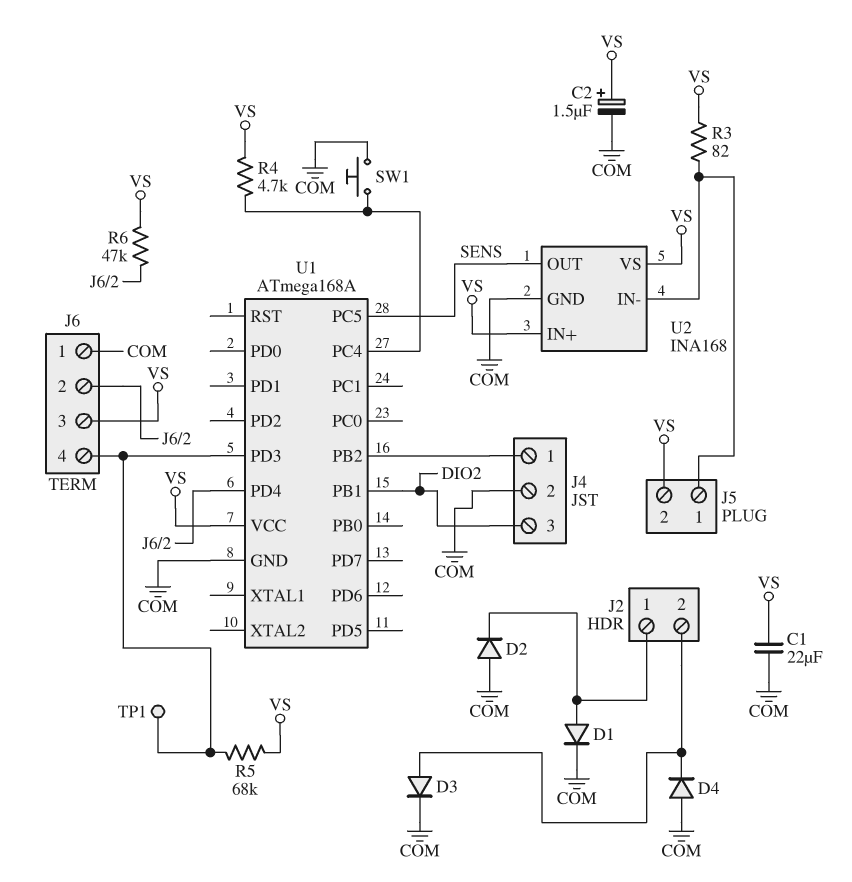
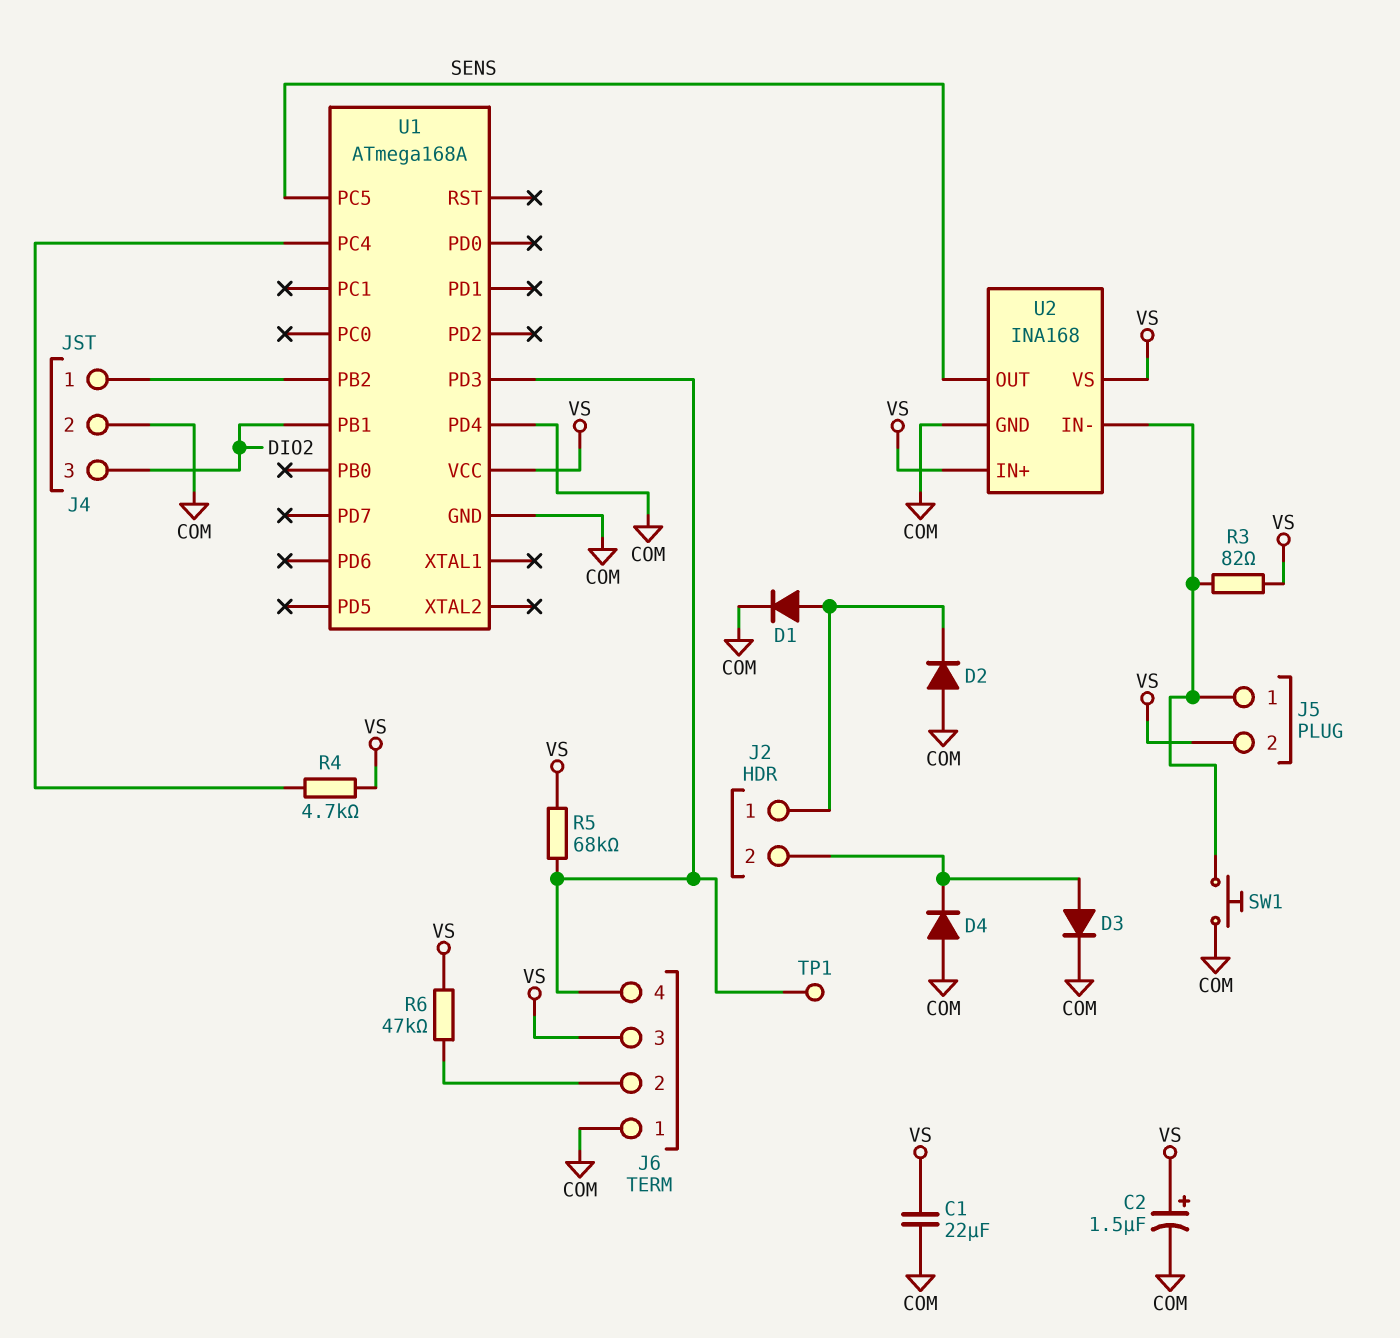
SW1: button (COM, U1/PC4) -> button (COM, J5/1)
U1 pin PD4: J6/2 -> COM

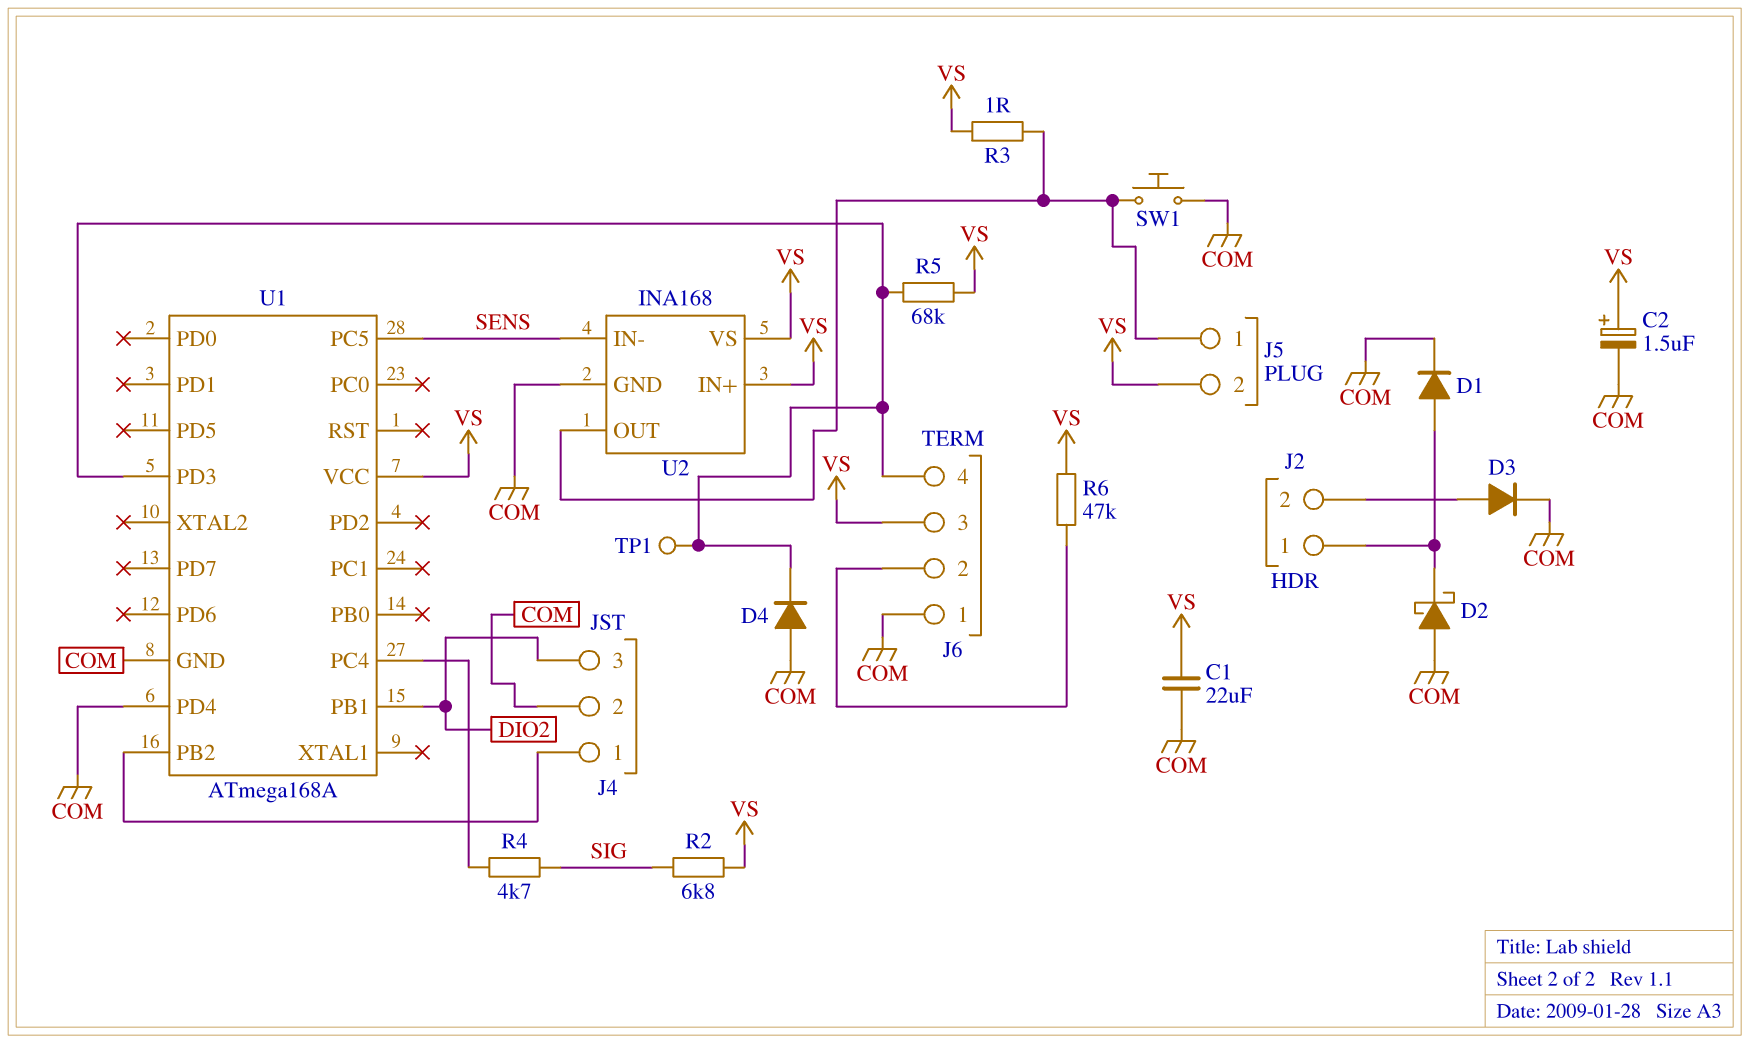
D2: diode (A COM, K J2/1) -> schottky (A COM, K J2/1)
D4: diode (A COM, K J2/2) -> diode (A COM, K J6/4)
R2: none -> 6.8k (SIG, VS)
R3: 82 (J5/1, VS) -> 1 (J5/1, VS)
R4: 4.7k (U1/PC4, VS) -> 4.7k (SIG, U1/PC4)
U2 pin IN-: J5/1 -> SENS
U2 pin OUT: SENS -> J5/1

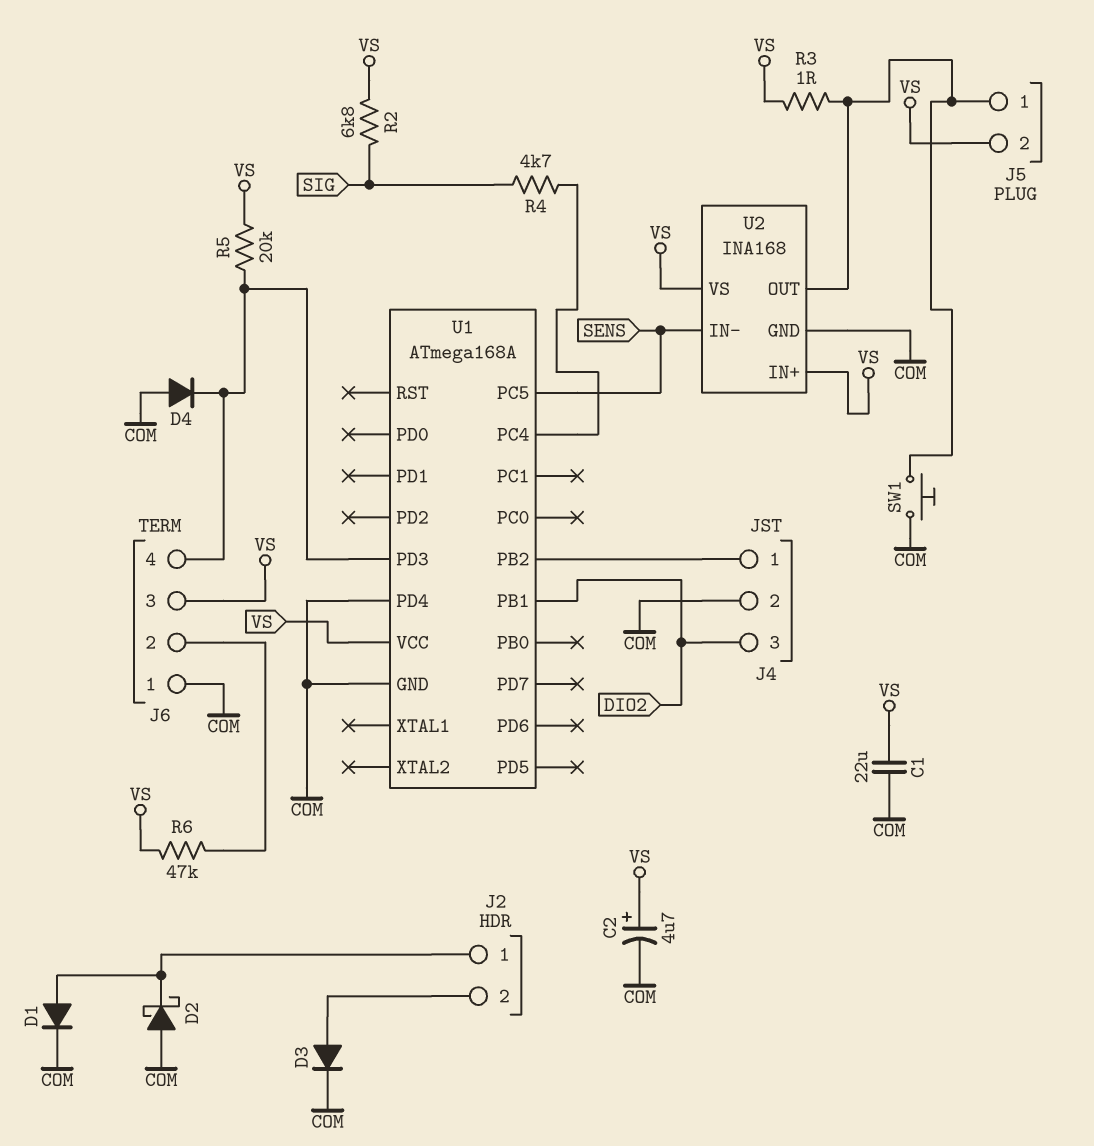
C2: 1.5uF (plus VS, minus COM) -> 4.7uF (plus VS, minus COM)
R5: 68k (J6/4, VS) -> 20k (J6/4, VS)
TP1: test point (J6/4) -> none

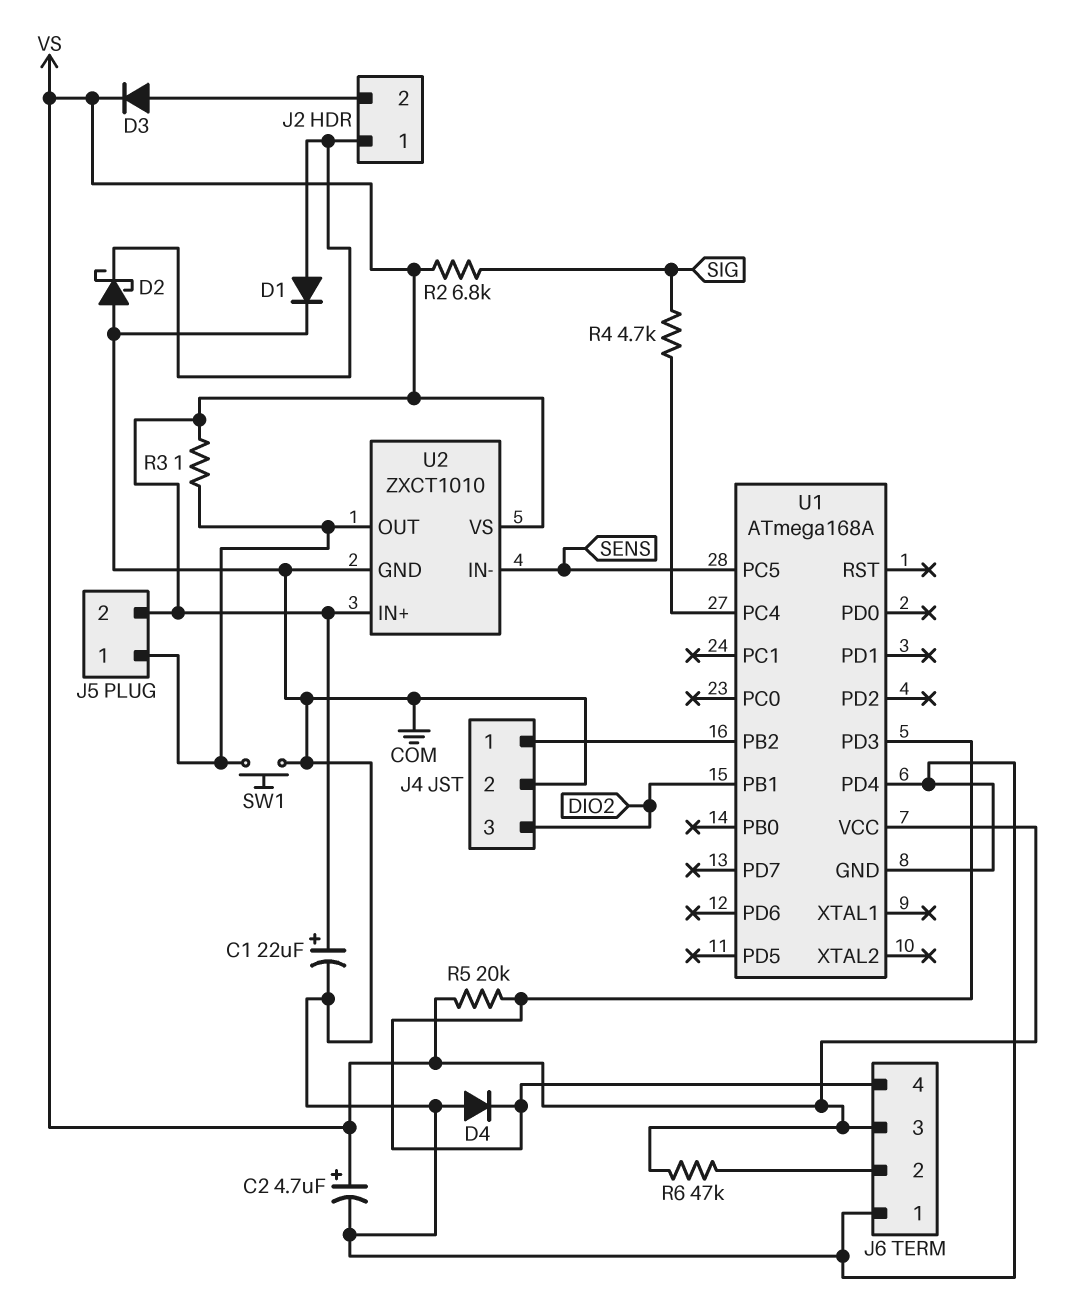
C1: 22uF (COM, VS) -> 22uF (plus VS, minus COM)
D3: diode (A J2/2, K COM) -> diode (A J2/2, K VS)
U2: INA168 -> ZXCT1010

